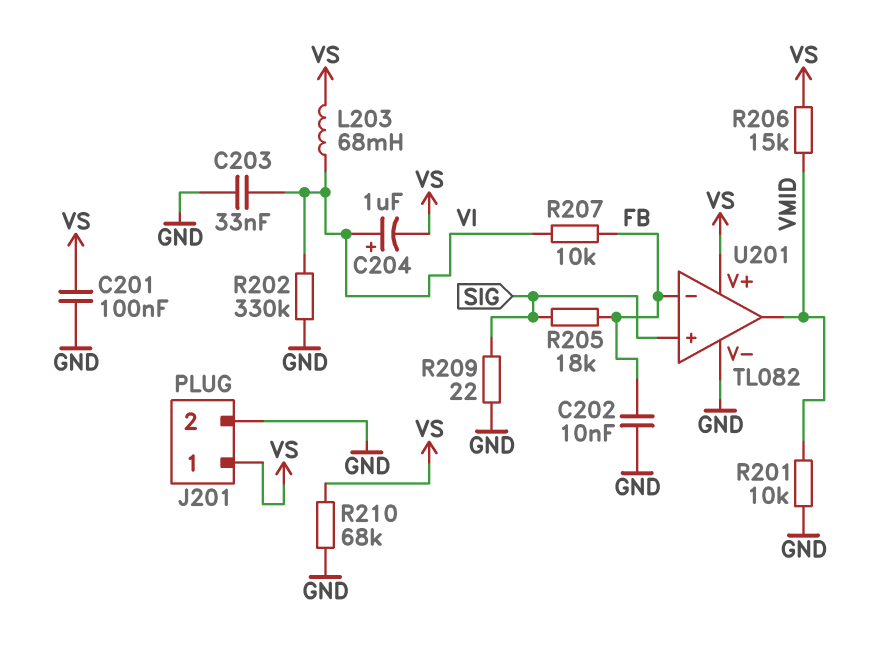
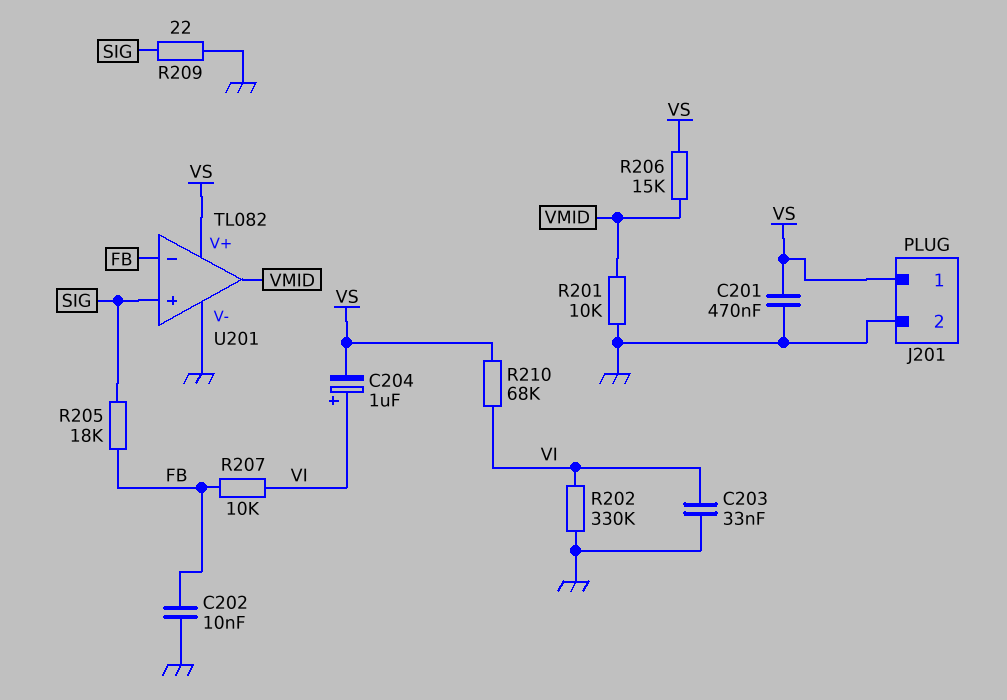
C201: 100nF (GND, VS) -> 470nF (GND, VS)
L203: 68mH (VI, VS) -> none
R210: 68k (GND, VS) -> 68k (VI, VS)

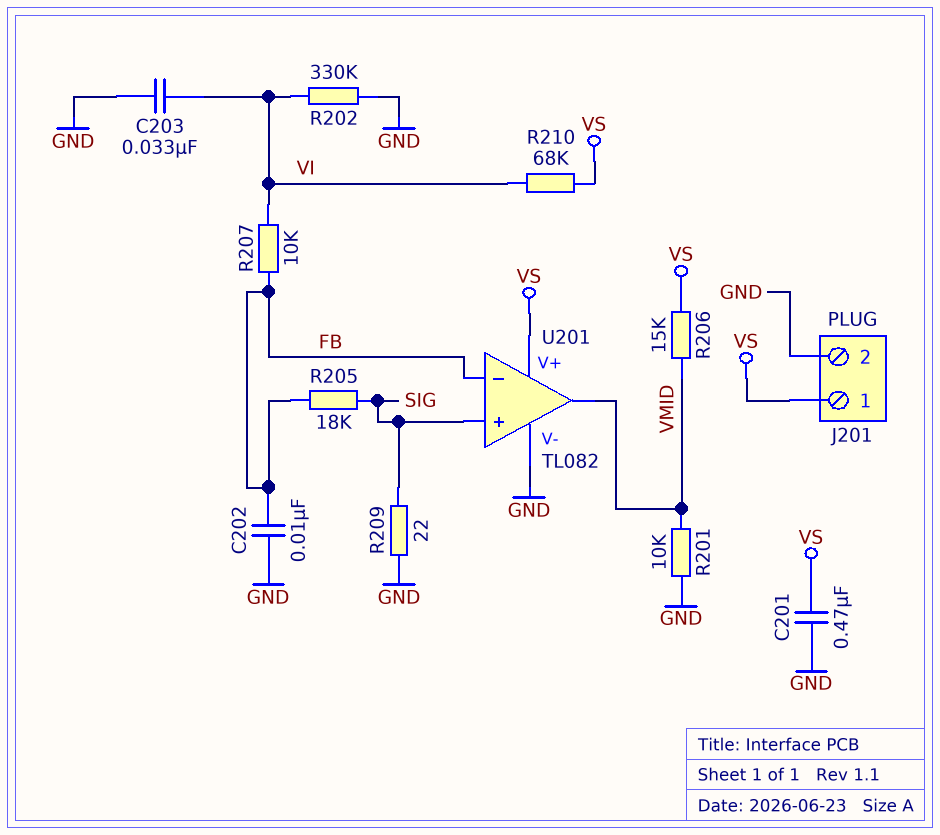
C204: 1uF (plus VI, minus VS) -> none

